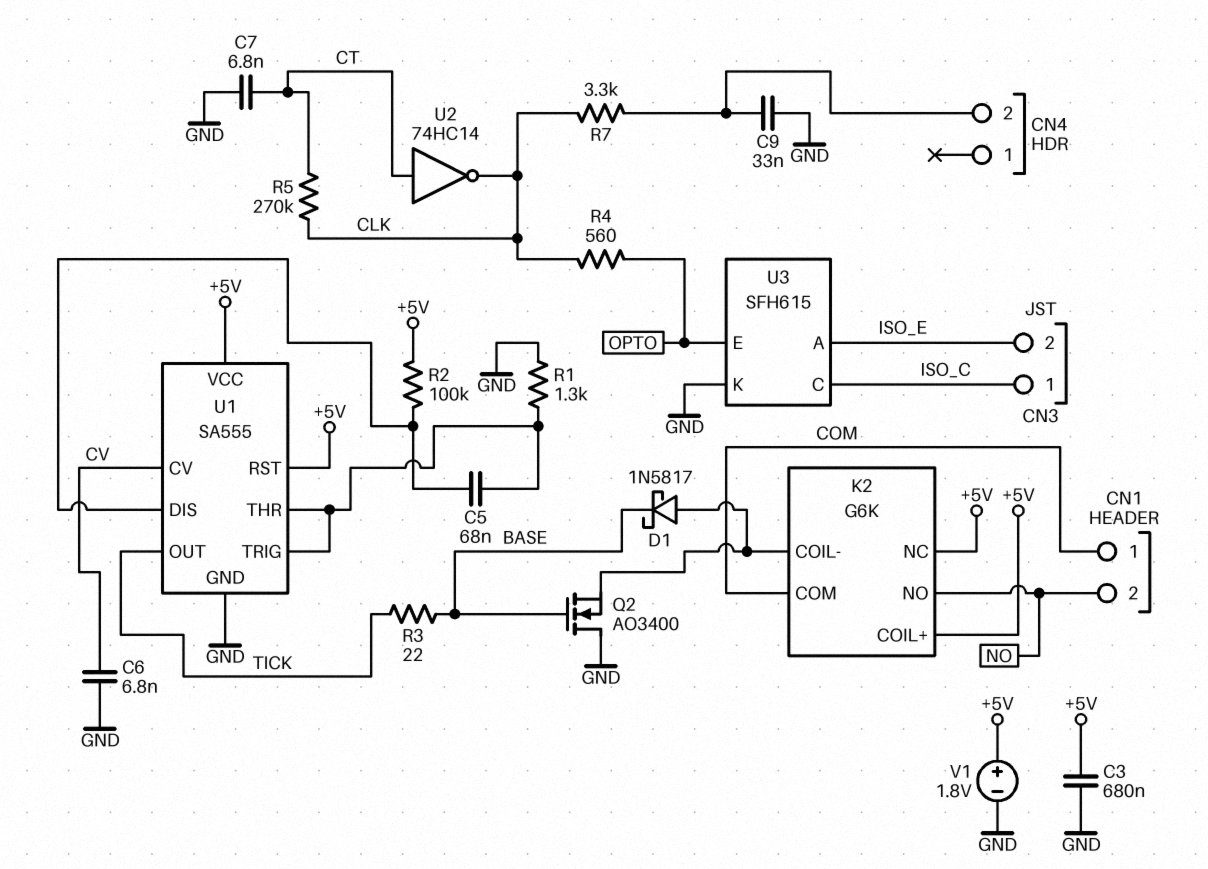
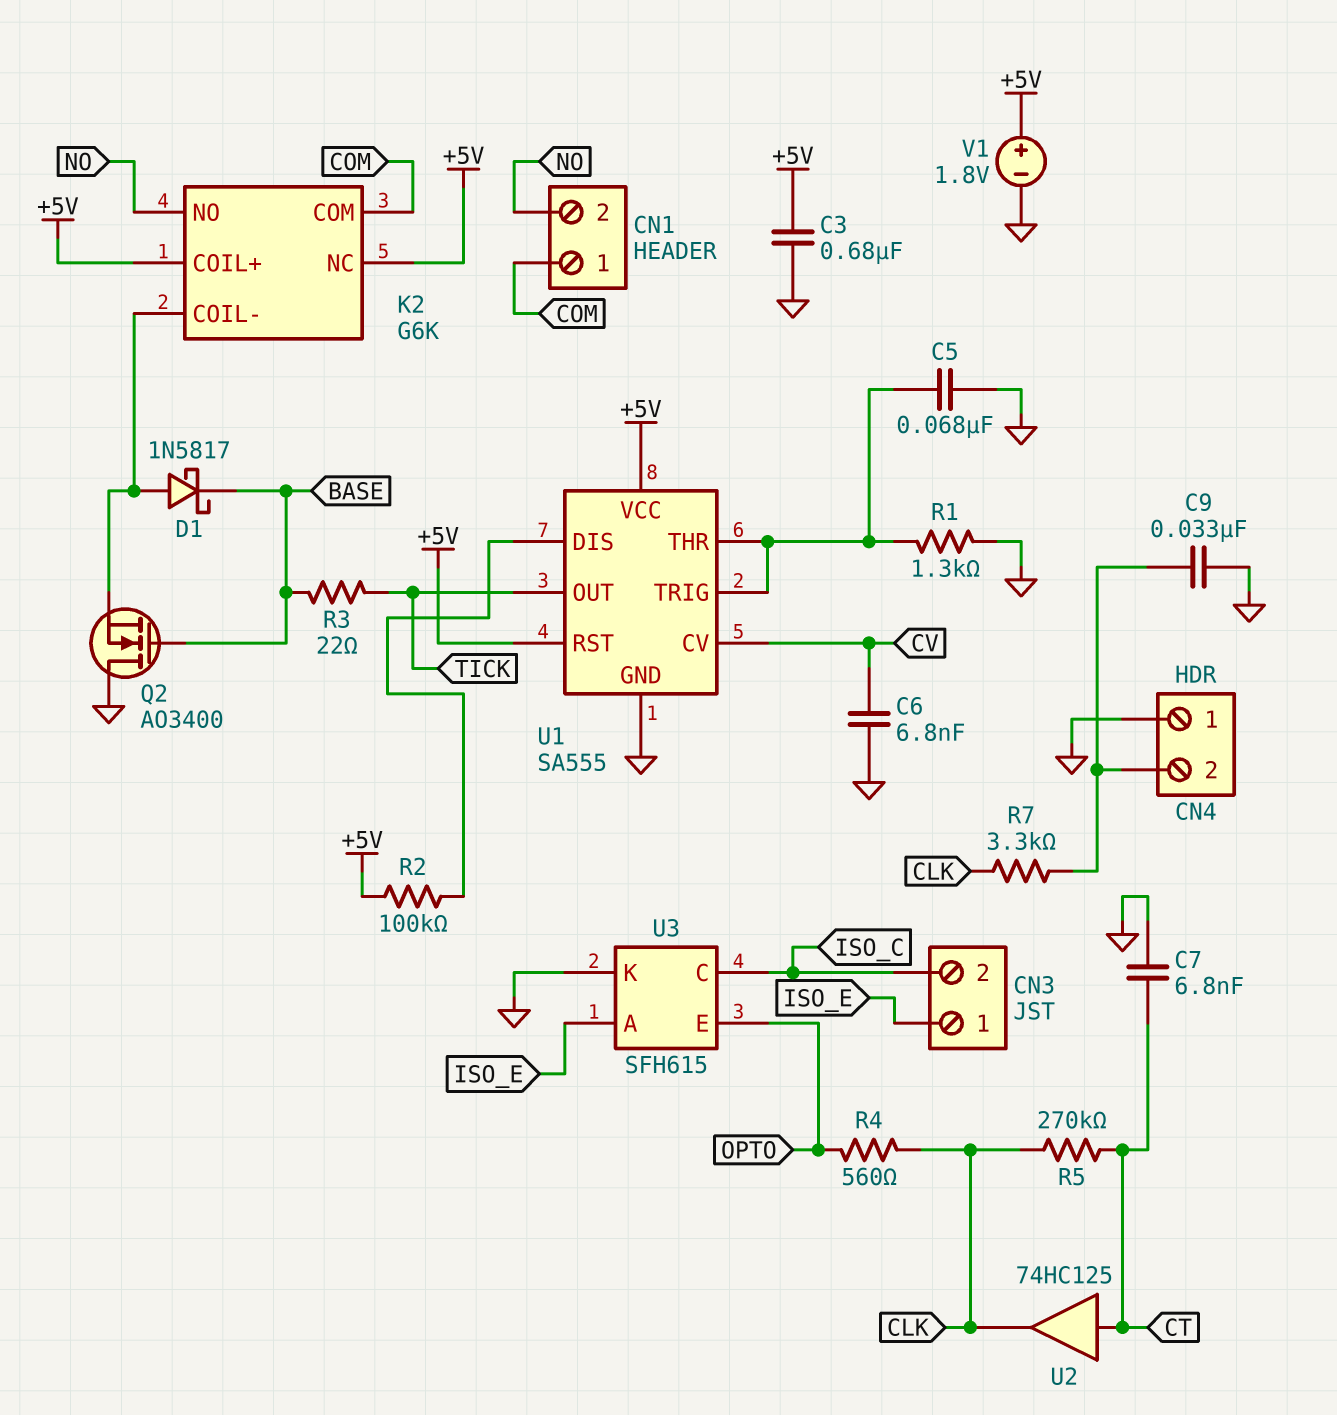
C5: 68nF (U1/DIS, U1/THR) -> 68nF (GND, U1/THR)
CN3 pin 1: ISO_C -> ISO_E
CN3 pin 2: ISO_E -> ISO_C
CN4 pin 1: none -> GND
U2: NOT 74HC14 (in CT, out CLK) -> buffer 74HC125 (in CT, out CLK)

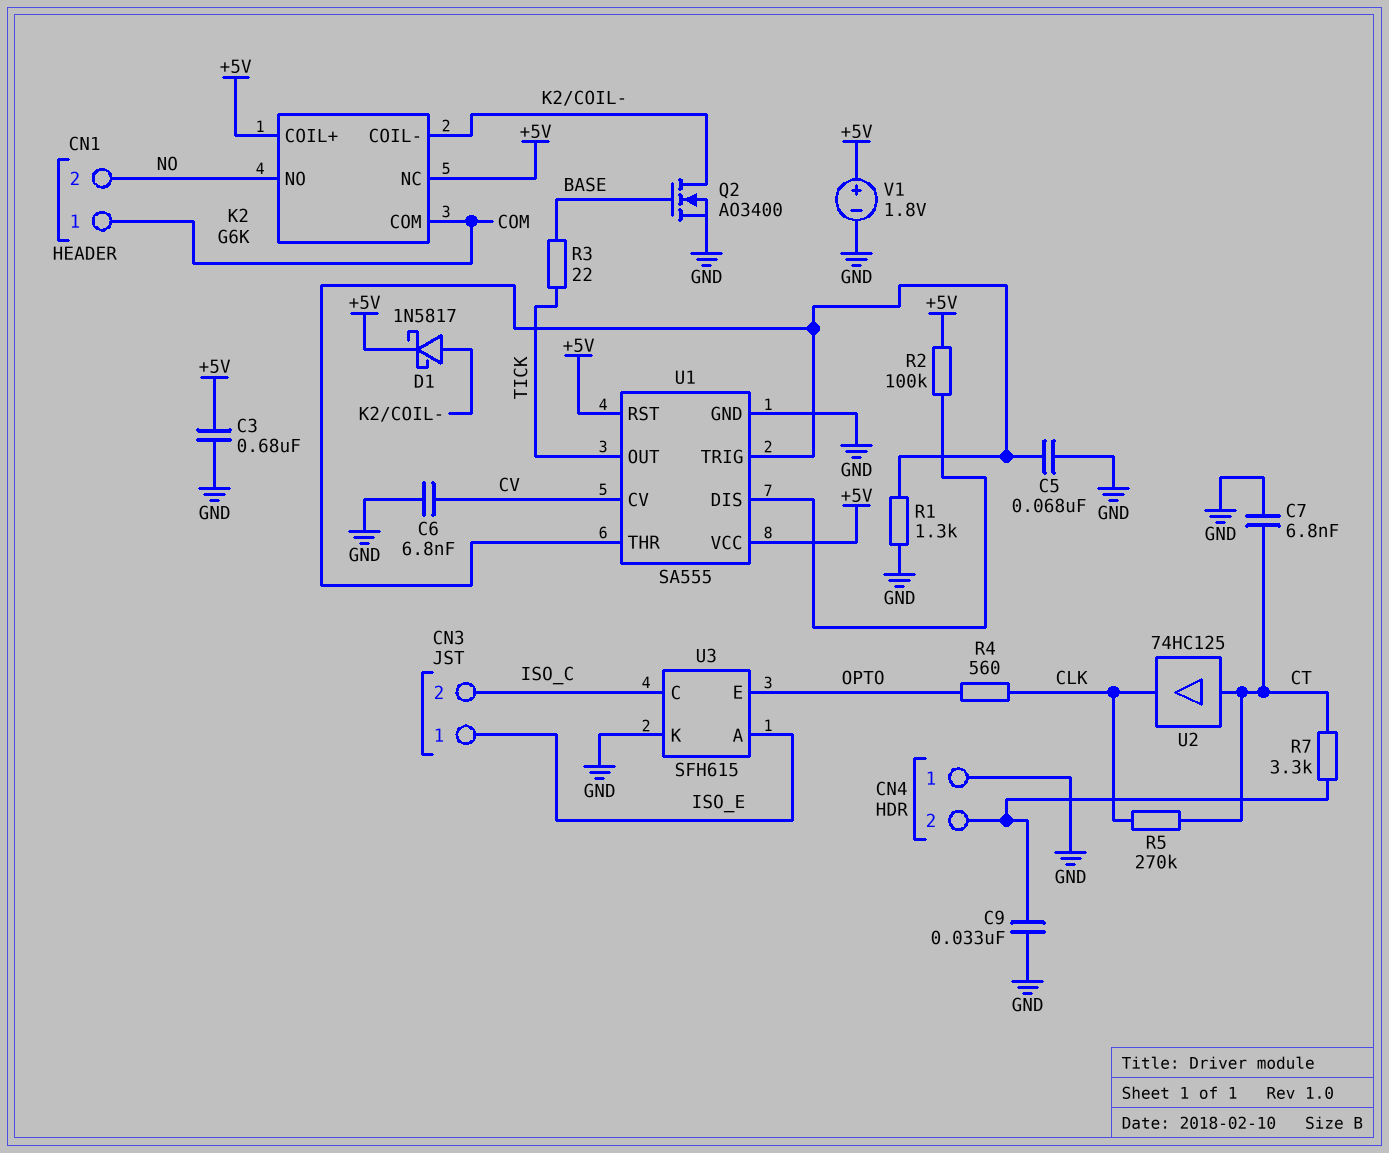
D1: schottky 1N5817 (A K2/COIL-, K BASE) -> schottky 1N5817 (A K2/COIL-, K +5V)
Q2: NMOS AO3400 (G BASE, D GND, S K2/COIL-) -> NMOS AO3400 (G BASE, D K2/COIL-, S GND)
R7: 3.3k (CLK, CN4/2) -> 3.3k (CN4/2, CT)

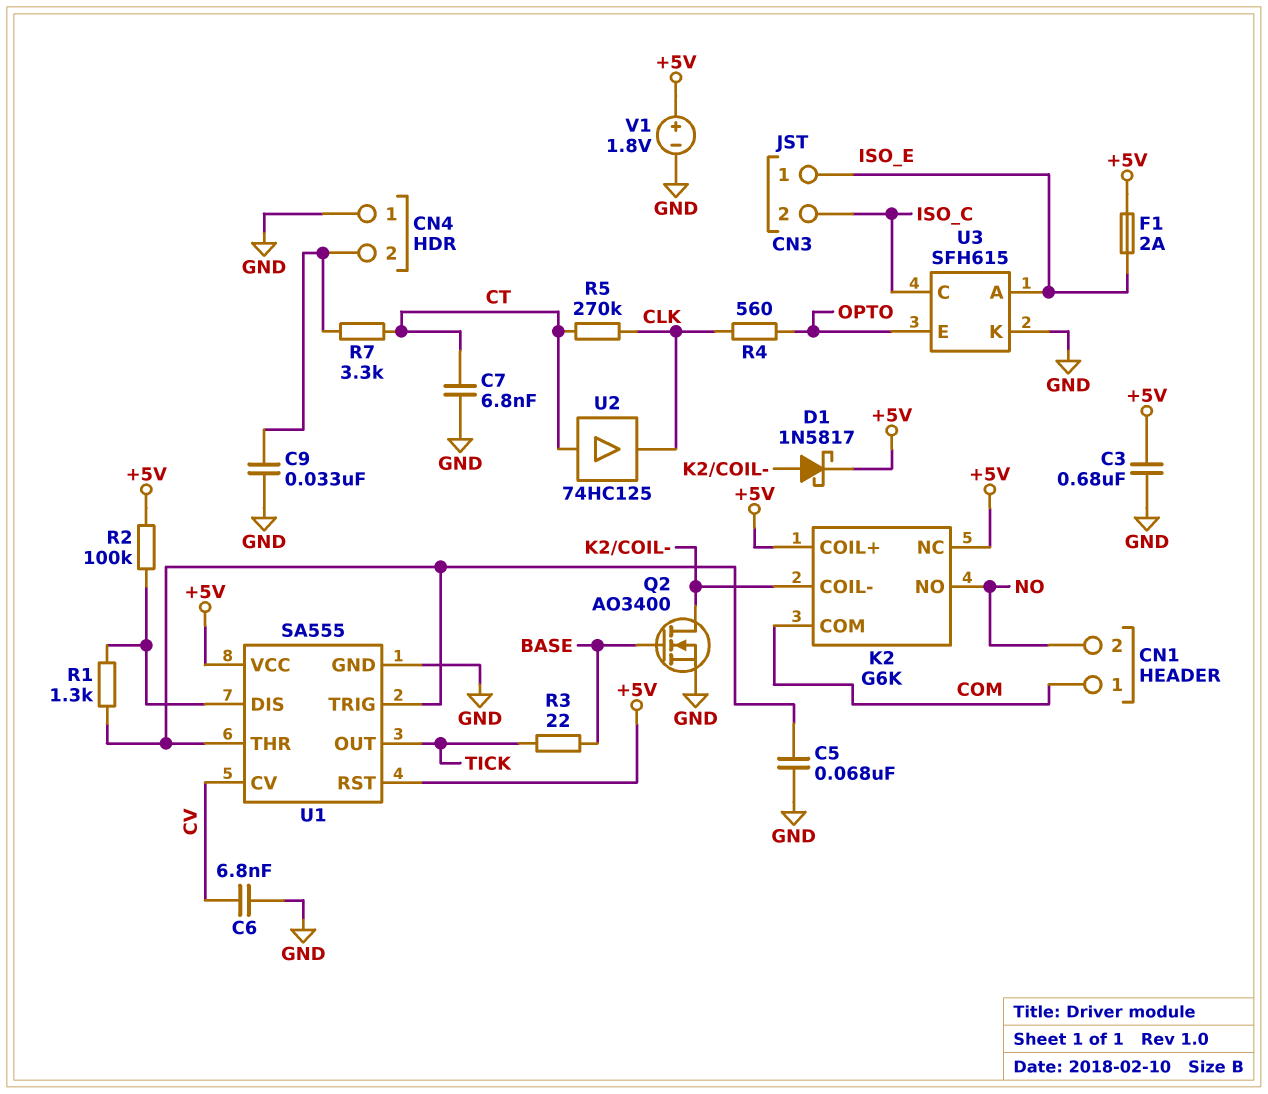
F1: none -> 2A (+5V, ISO_E)
R1: 1.3k (GND, U1/THR) -> 1.3k (U1/DIS, U1/THR)

